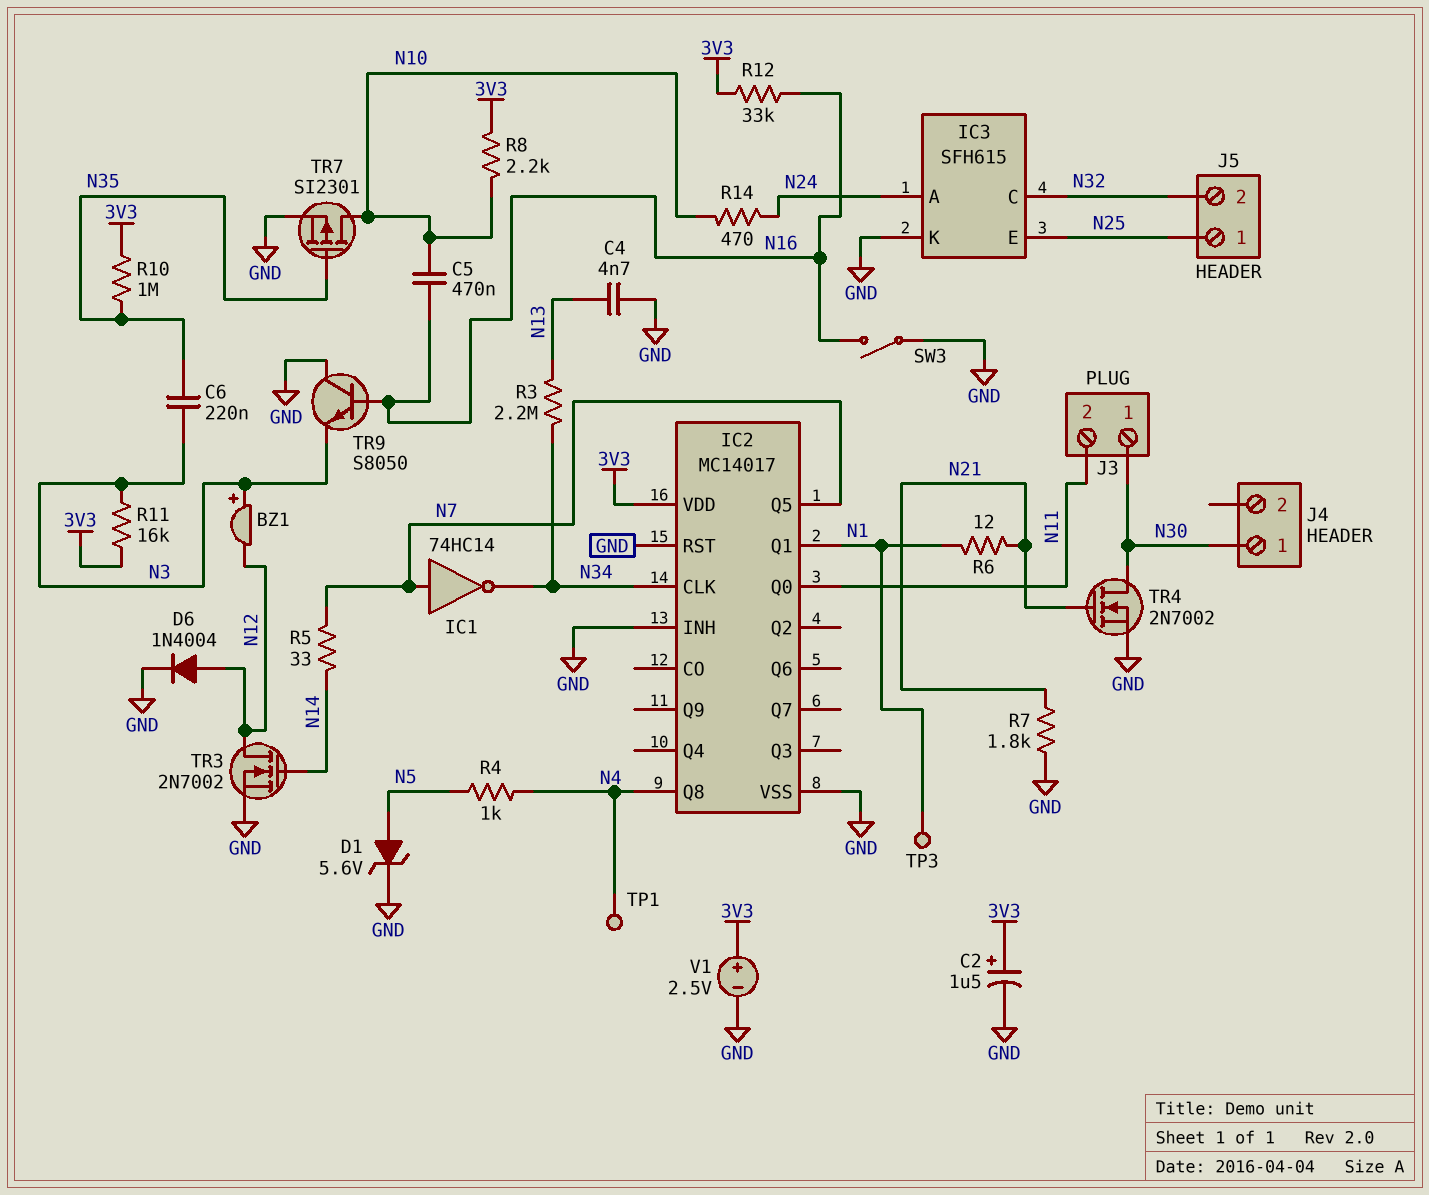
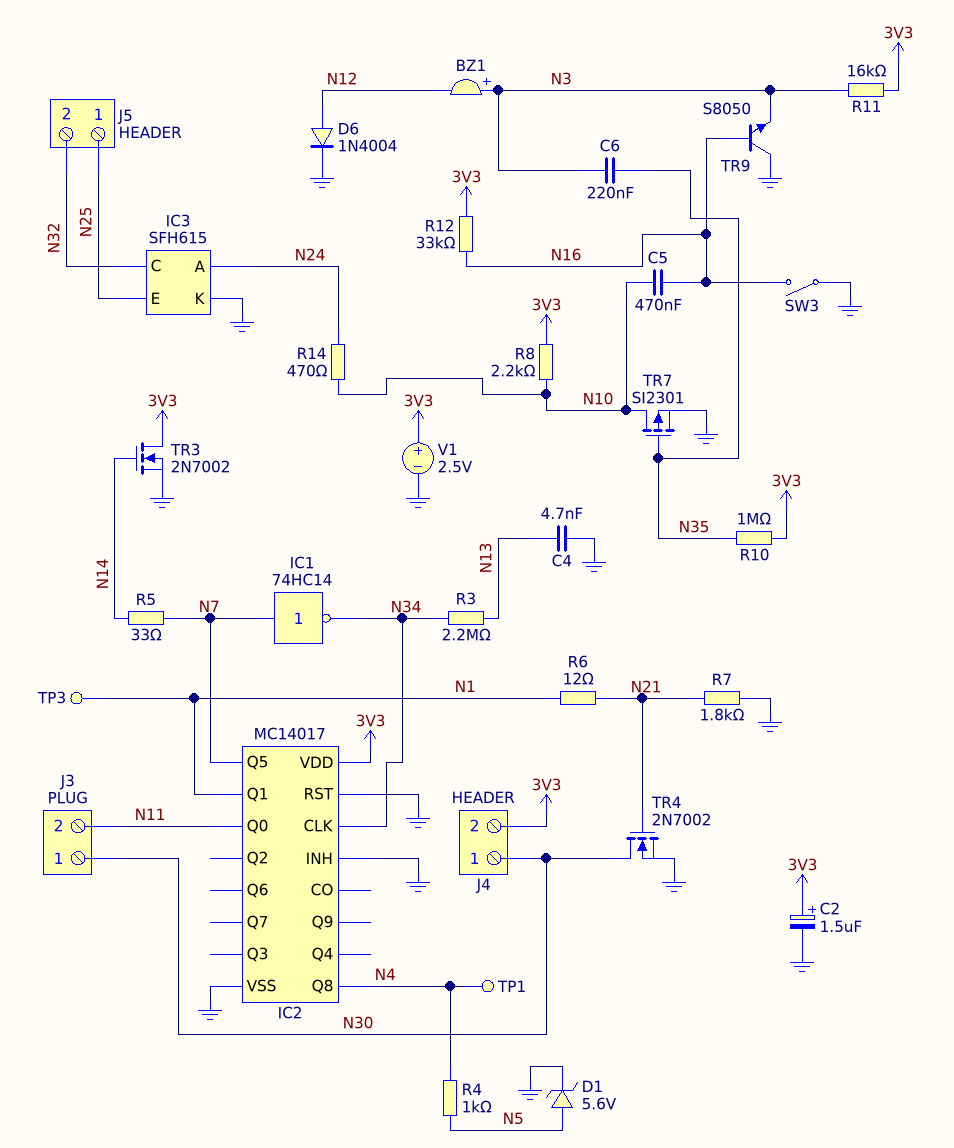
J4 pin 2: none -> 3V3
TR3: NMOS 2N7002 (G N14, D N12, S GND) -> NMOS 2N7002 (G N14, D 3V3, S GND)

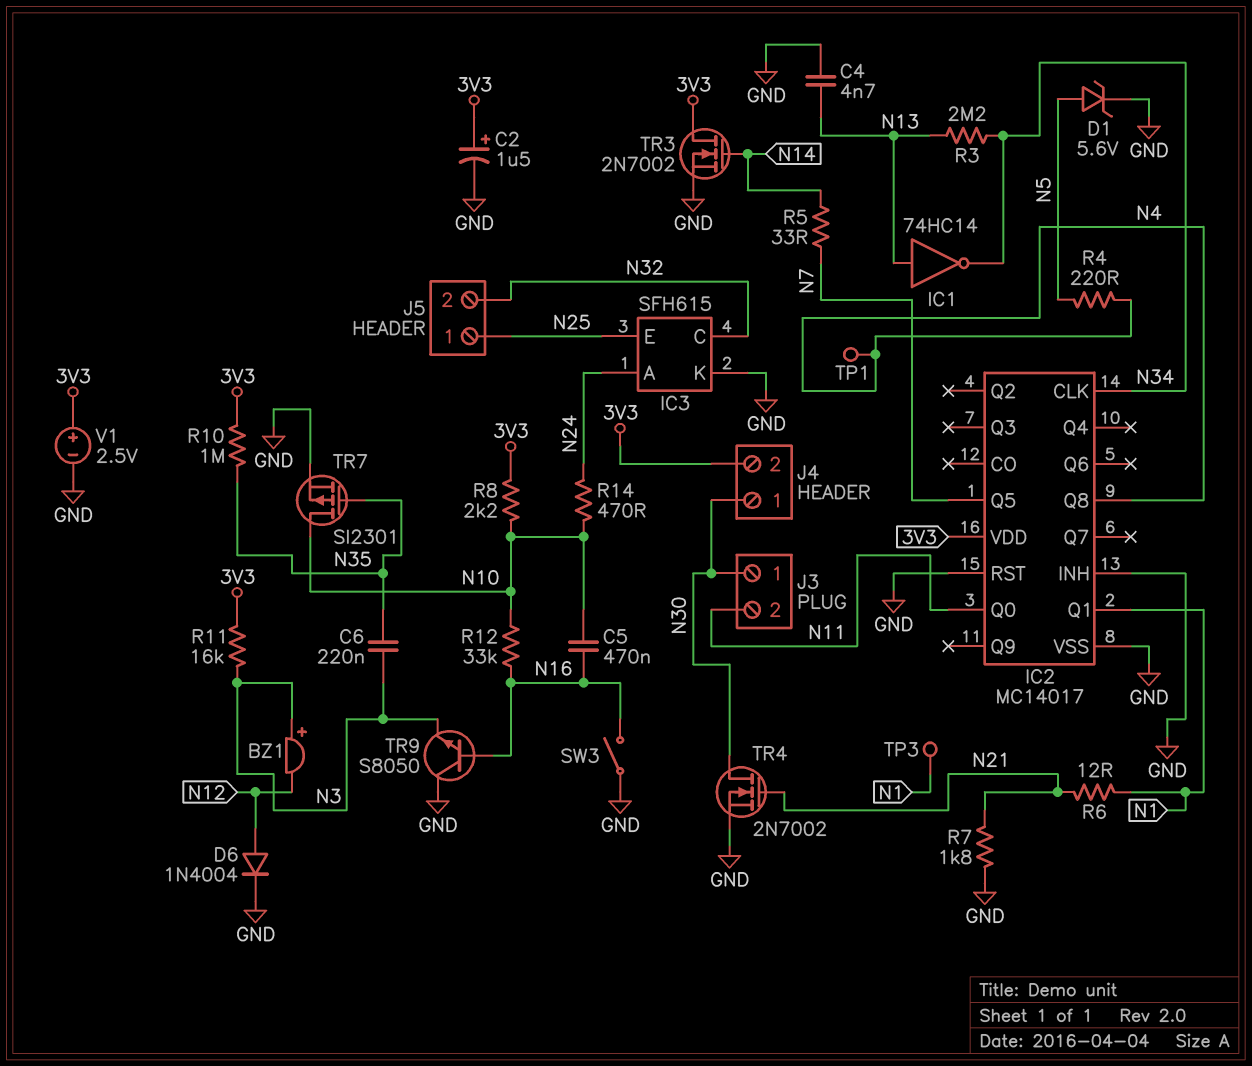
IC1: NOT 74HC14 (in N7, out N34) -> NOT 74HC14 (in N13, out N34)
R4: 1k (N4, N5) -> 220 (N4, N5)
R12: 33k (3V3, N16) -> 33k (N10, N16)

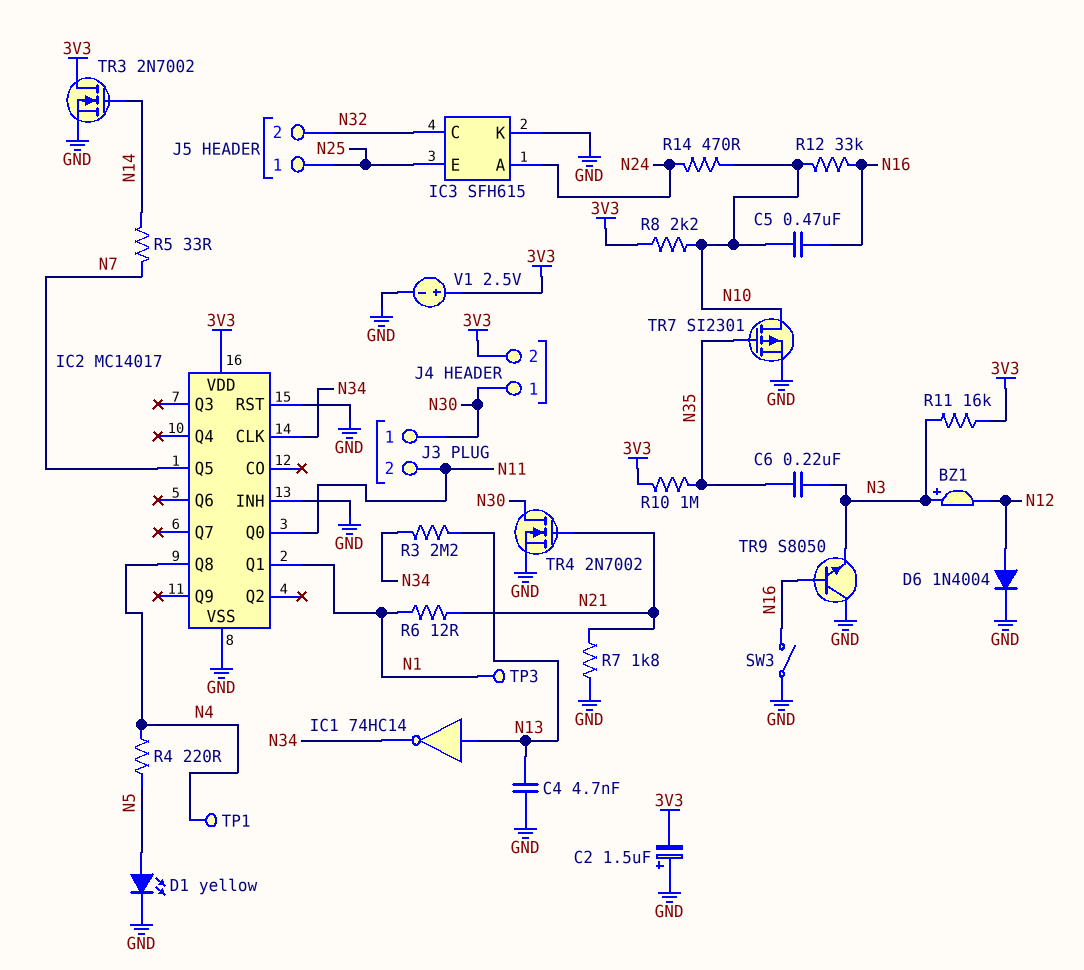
C2: 1.5uF (plus 3V3, minus GND) -> 1.5uF (plus GND, minus 3V3)
D1: zener 5.6V (A N5, K GND) -> LED yellow (A N5, K GND)

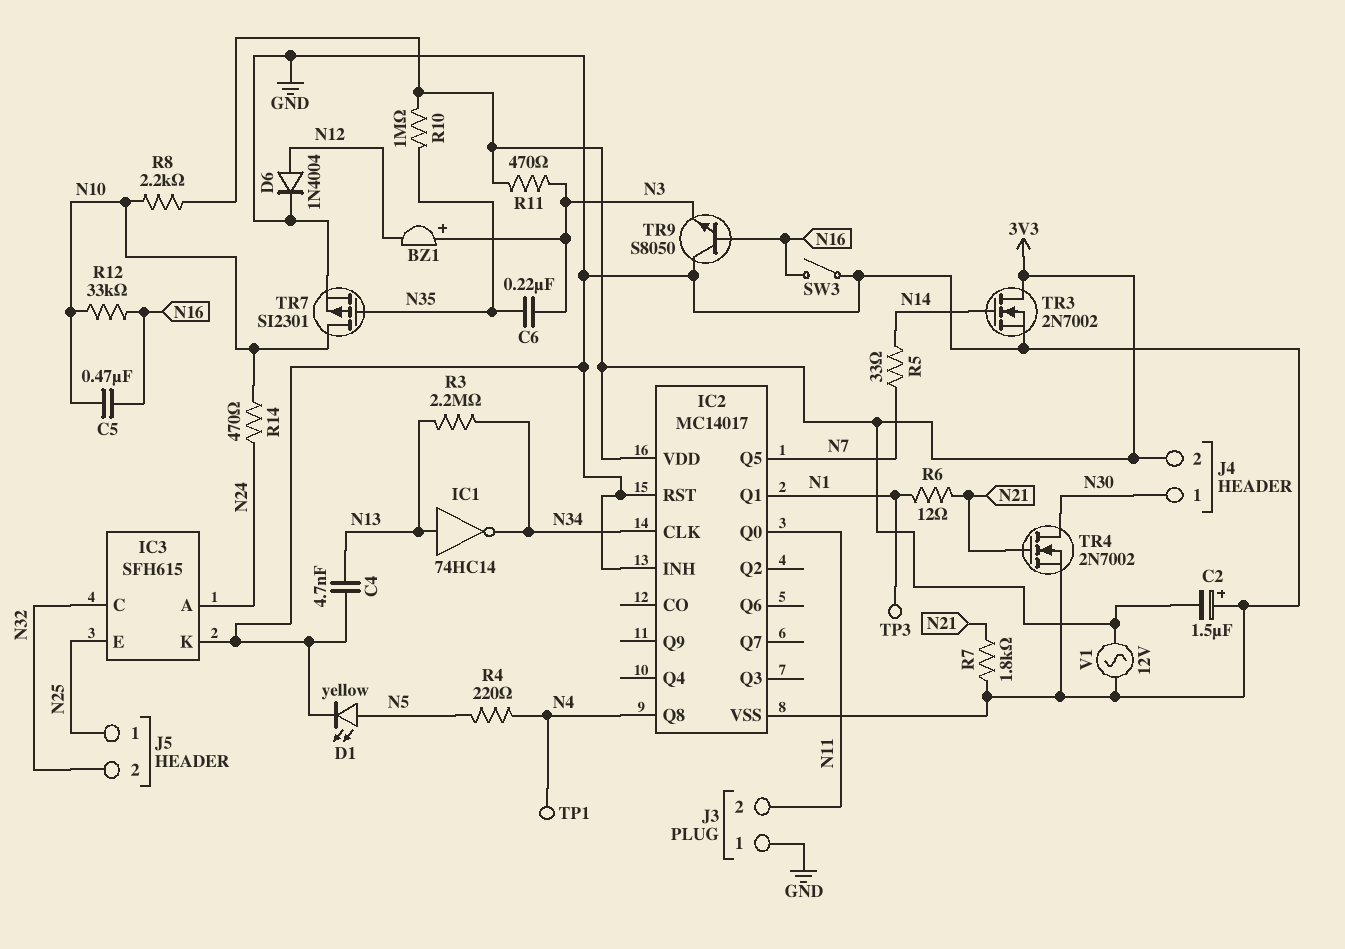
J3 pin 1: N30 -> GND
R11: 16k (3V3, N3) -> 470 (3V3, N3)
V1: 2.5V (plus 3V3, minus GND) -> AC 12V (3V3, GND)

